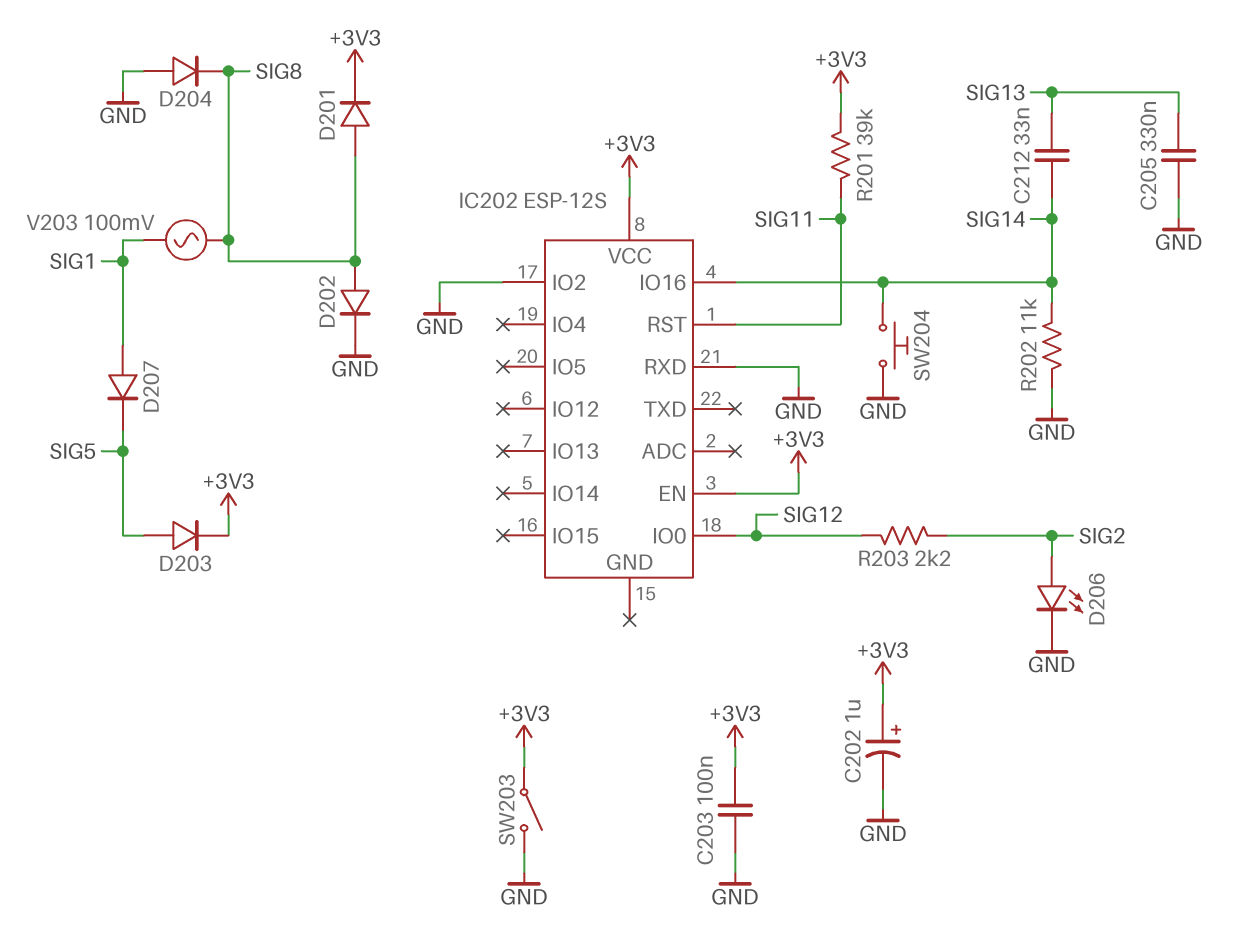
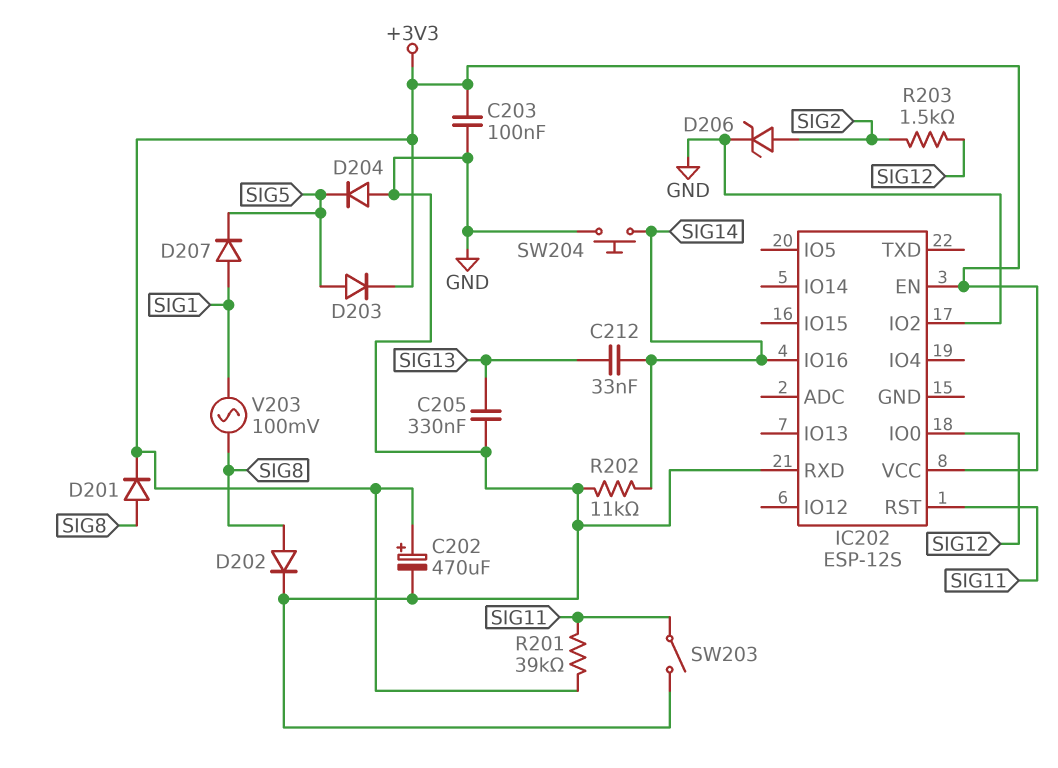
C202: 1uF (plus +3V3, minus GND) -> 470uF (plus +3V3, minus GND)
D204: diode (A GND, K SIG8) -> diode (A GND, K SIG5)
D206: LED (A SIG2, K GND) -> zener (A SIG2, K GND)
R203: 2.2k (SIG2, SIG12) -> 1.5k (SIG2, SIG12)
SW203: switch (+3V3, GND) -> switch (GND, SIG11)

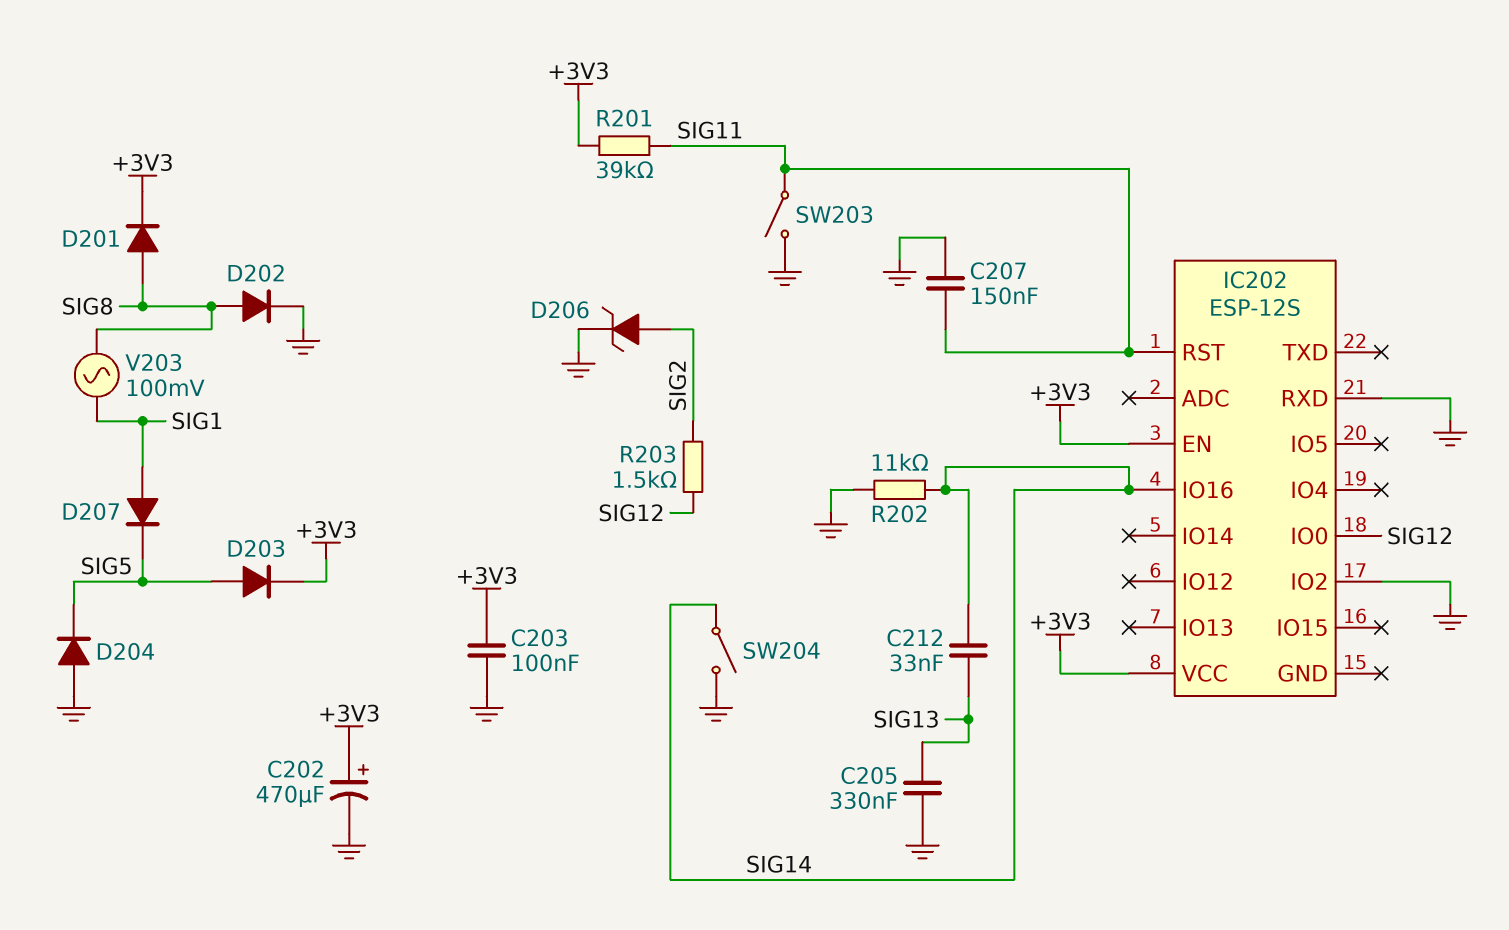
C207: none -> 150nF (GND, SIG11)
SW204: button (GND, SIG14) -> switch (GND, SIG14)

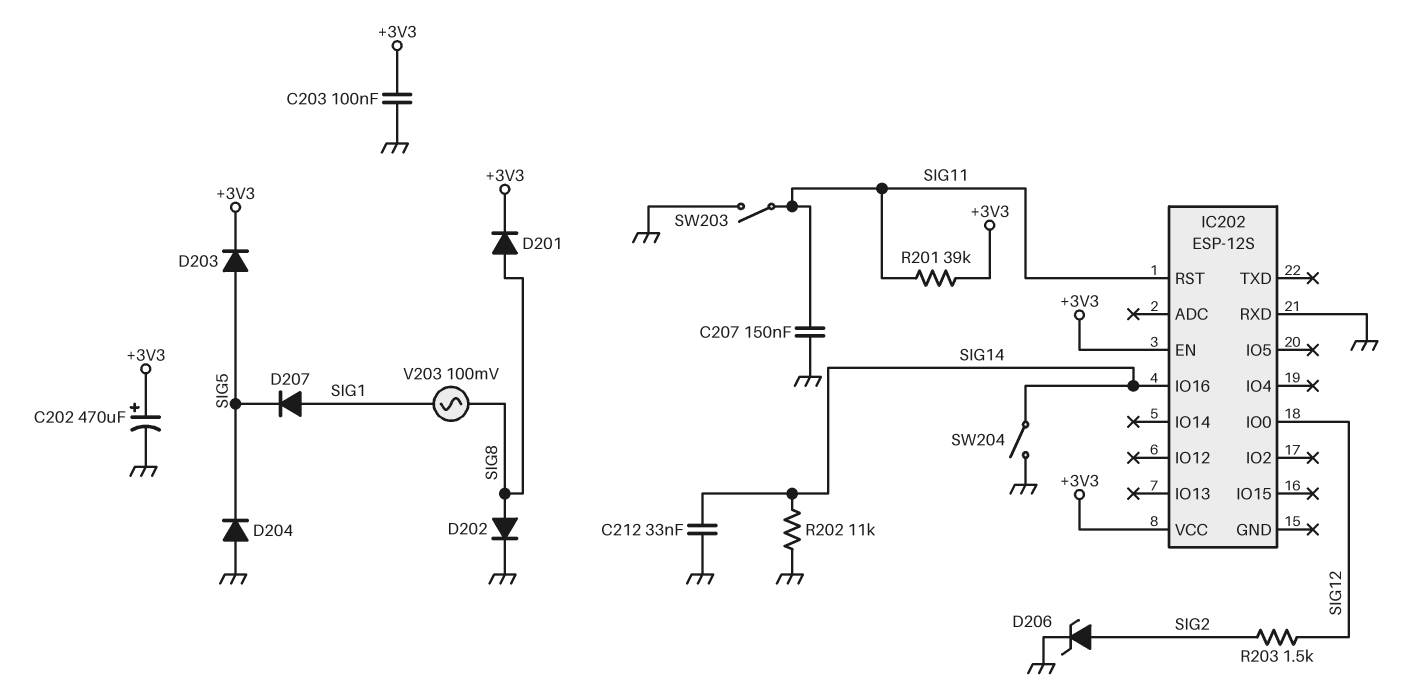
C205: 330nF (GND, SIG13) -> none
C212: 33nF (SIG13, SIG14) -> 33nF (GND, SIG14)
IC202 pin IO2: GND -> none

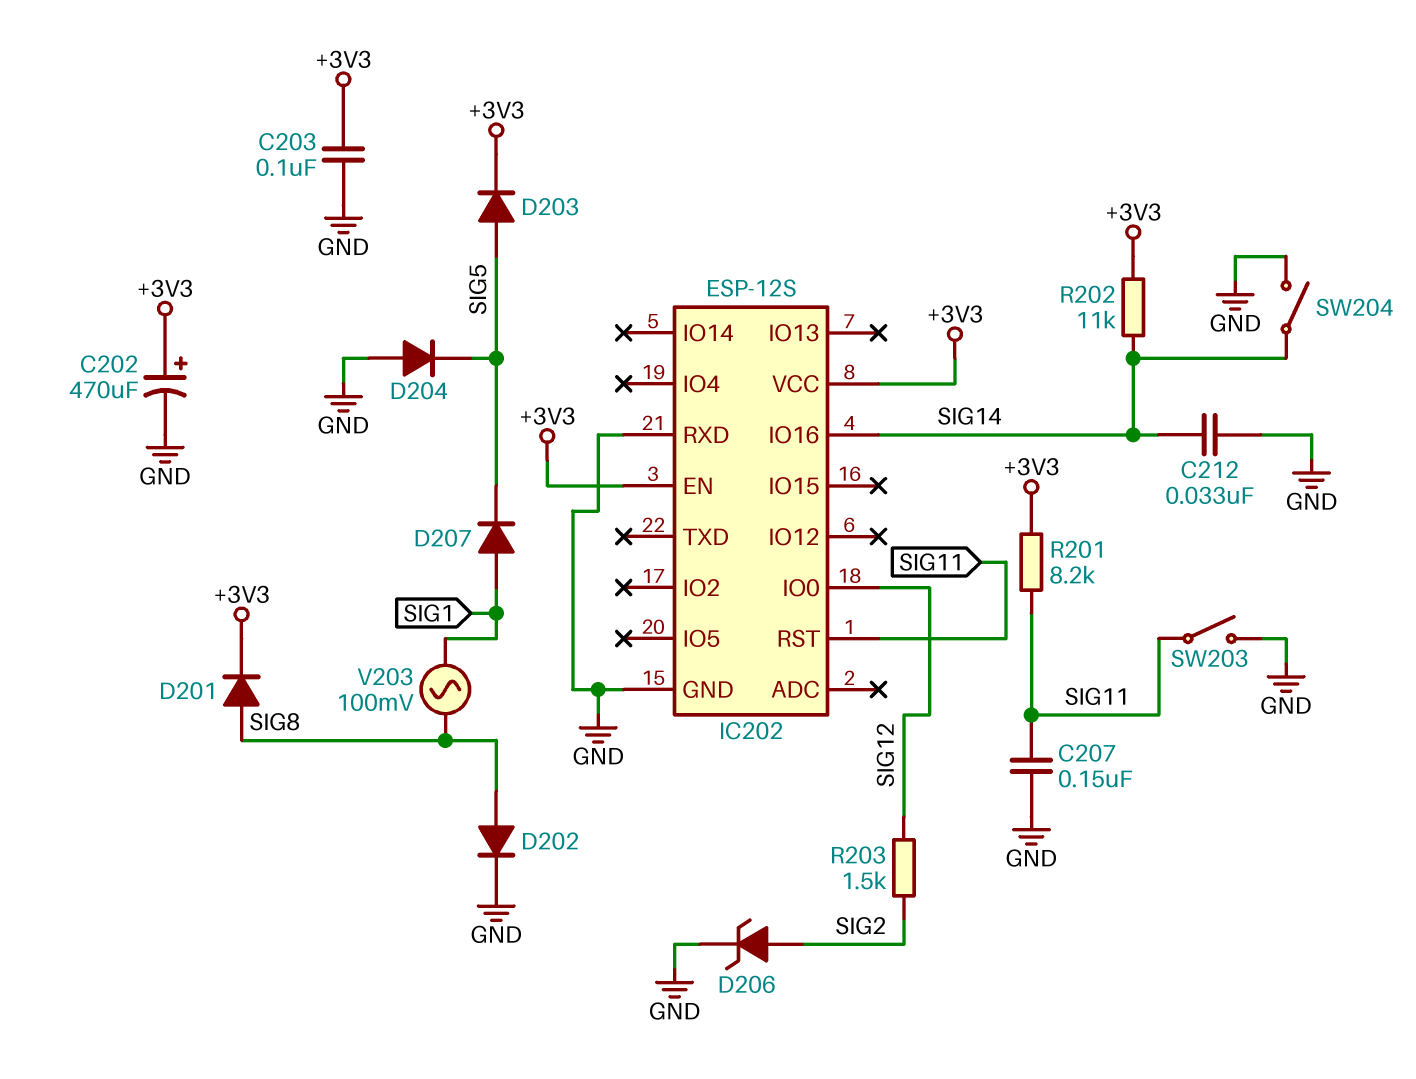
IC202 pin GND: none -> GND
R201: 39k (+3V3, SIG11) -> 8.2k (+3V3, SIG11)
R202: 11k (GND, SIG14) -> 11k (+3V3, SIG14)

